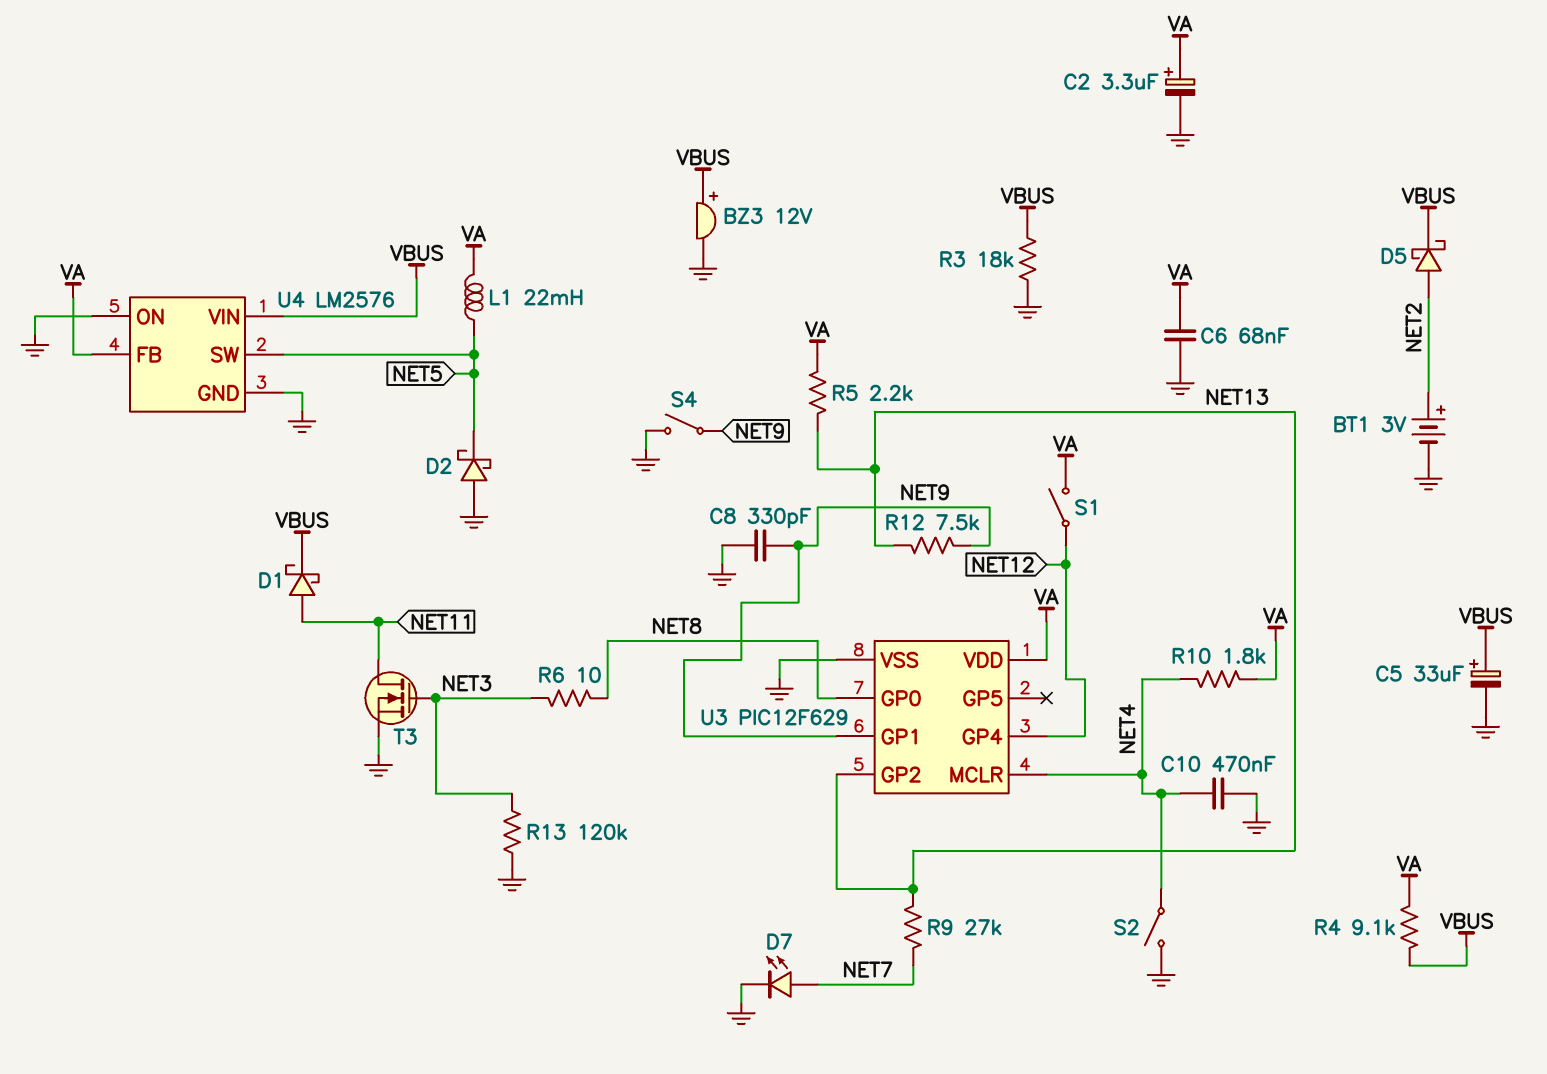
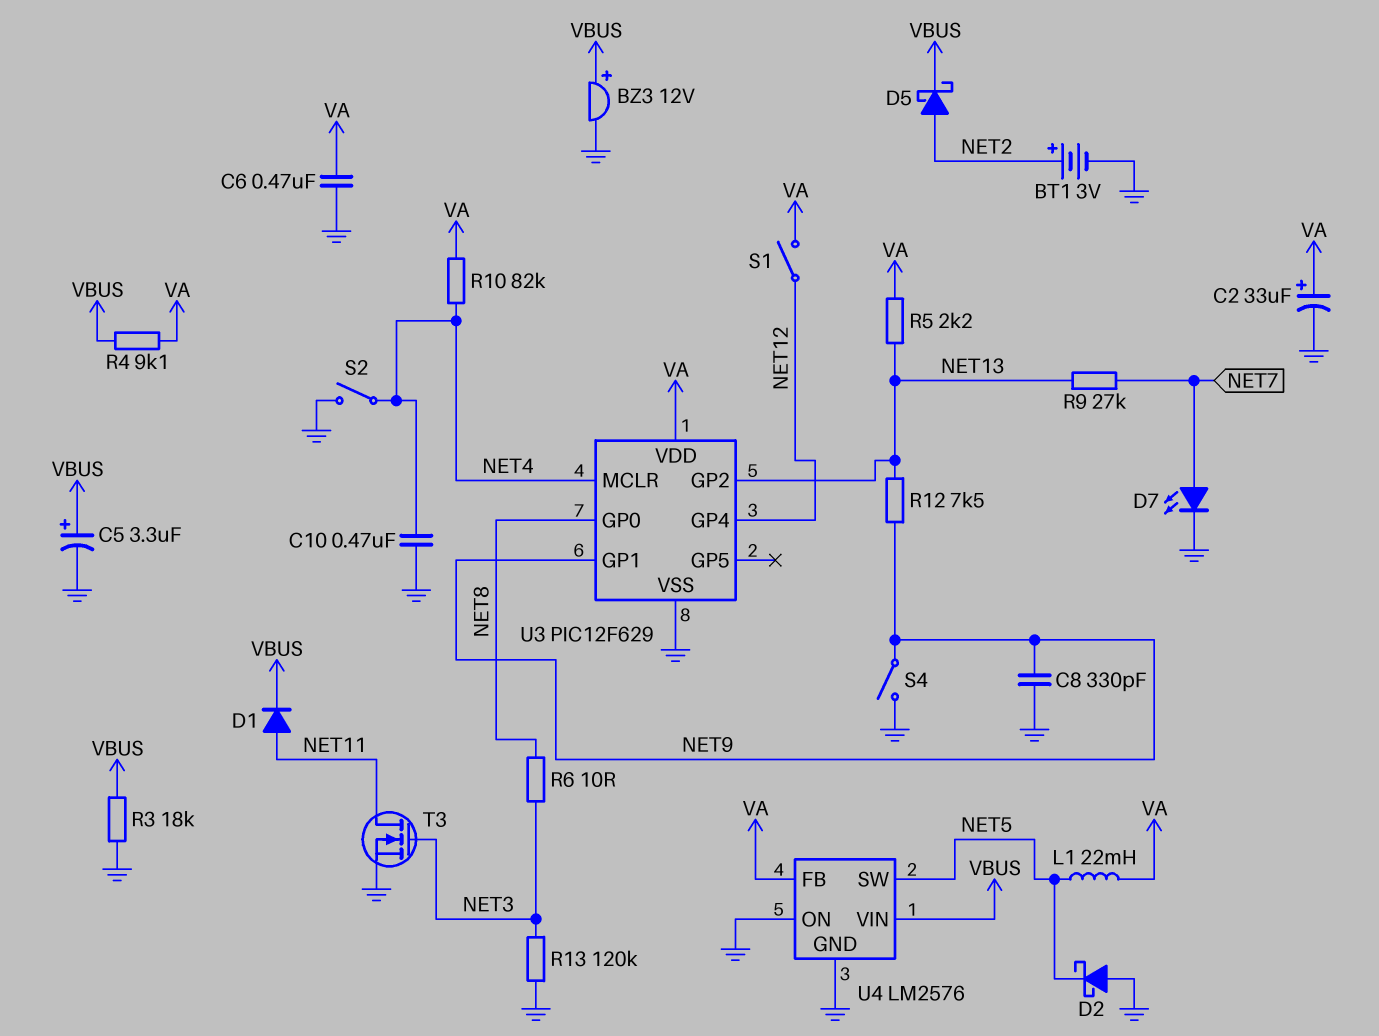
C2: 3.3uF (plus VA, minus GND) -> 33uF (plus VA, minus GND)
C5: 33uF (plus VBUS, minus GND) -> 3.3uF (plus VBUS, minus GND)
C6: 68nF (GND, VA) -> 470nF (GND, VA)
D1: schottky (A NET11, K VBUS) -> diode (A NET11, K VBUS)
R10: 1.8k (NET4, VA) -> 82k (NET4, VA)

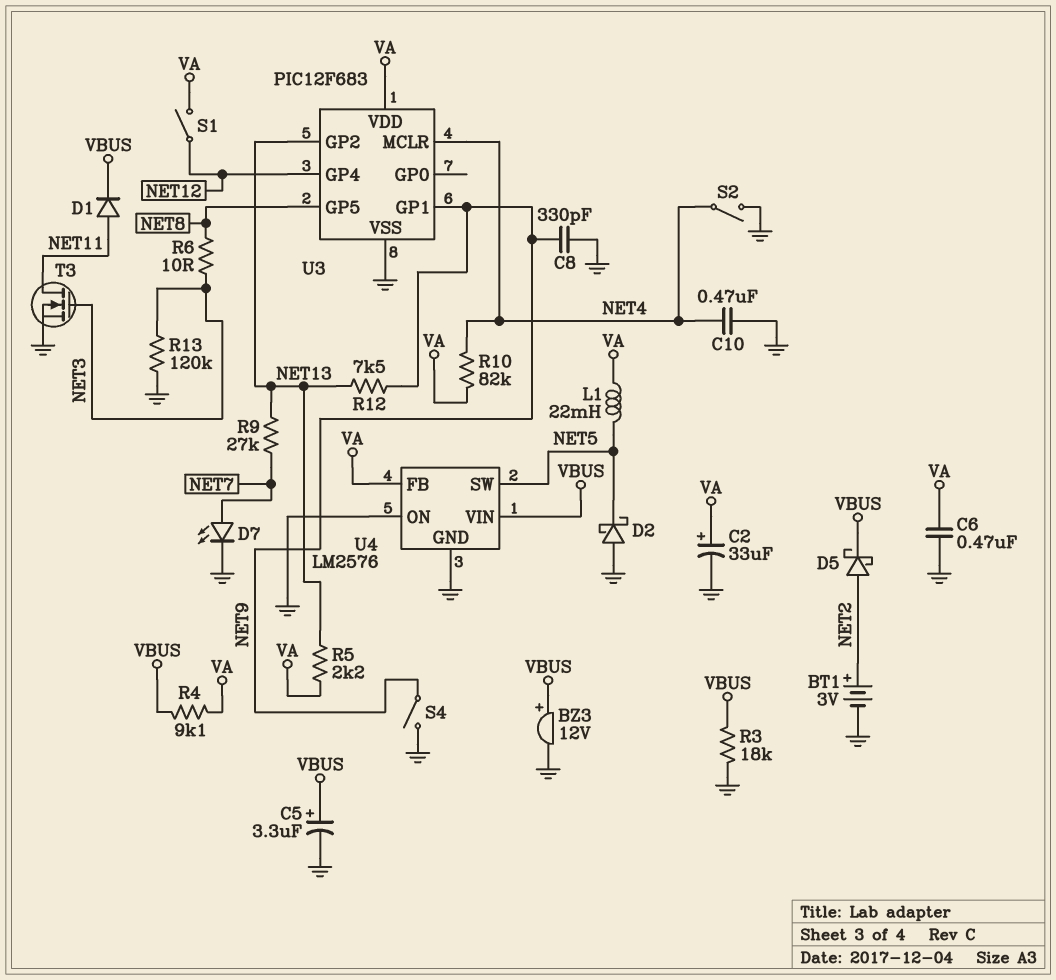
U3: PIC12F629 -> PIC12F683
U3 pin GP0: NET8 -> none
U3 pin GP5: none -> NET8

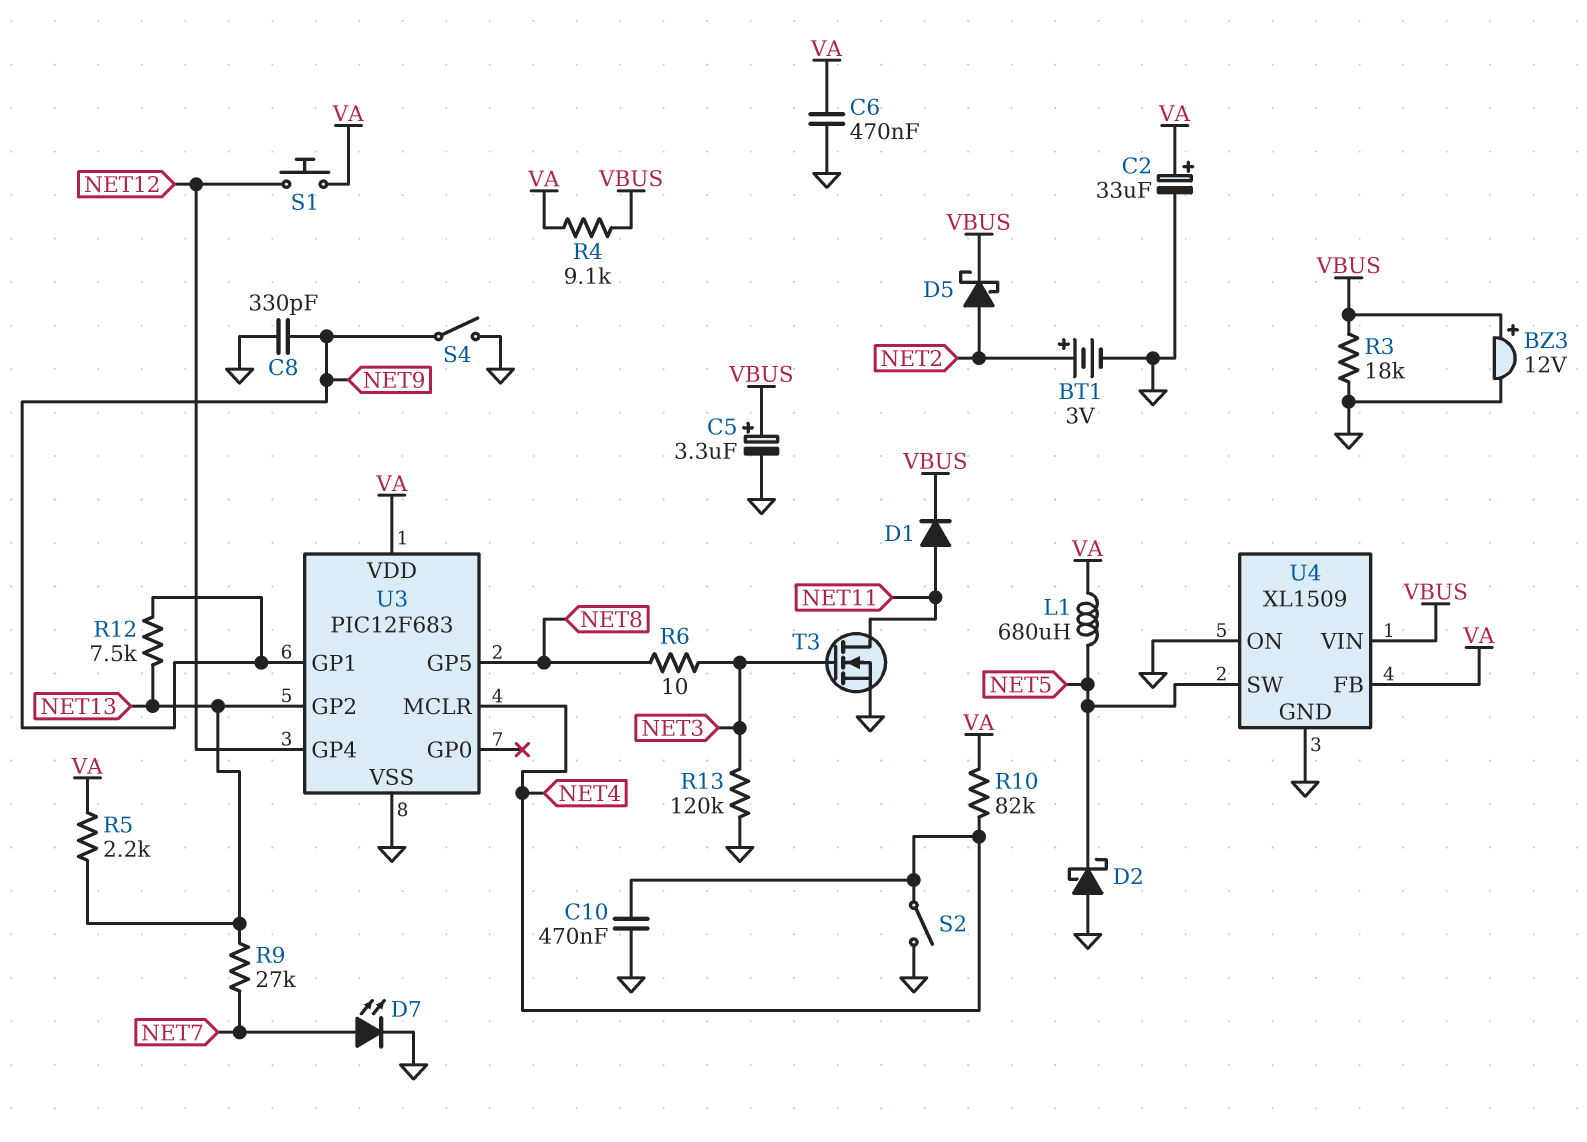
L1: 22mH (NET5, VA) -> 680uH (NET5, VA)
S1: switch (NET12, VA) -> button (NET12, VA)
U4: LM2576 -> XL1509

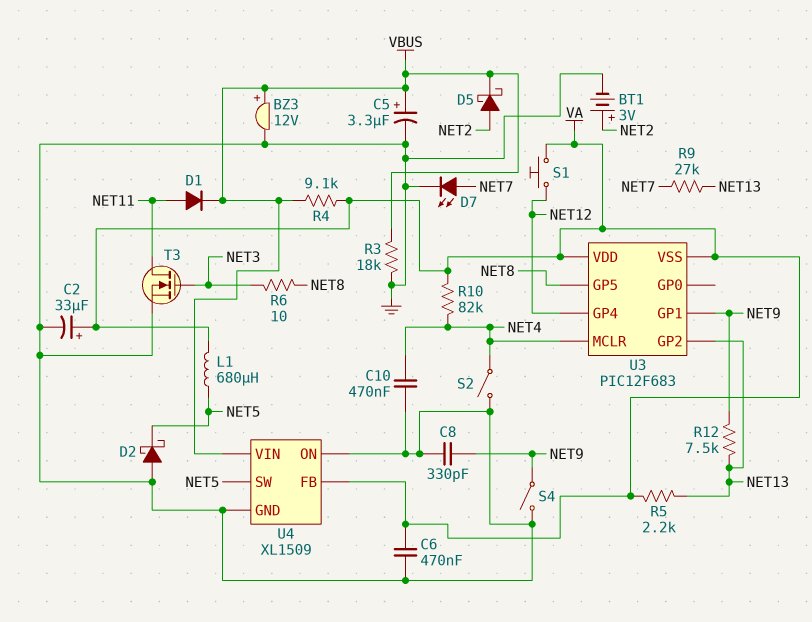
R13: 120k (GND, NET3) -> none
U3 pin VSS: GND -> VA

